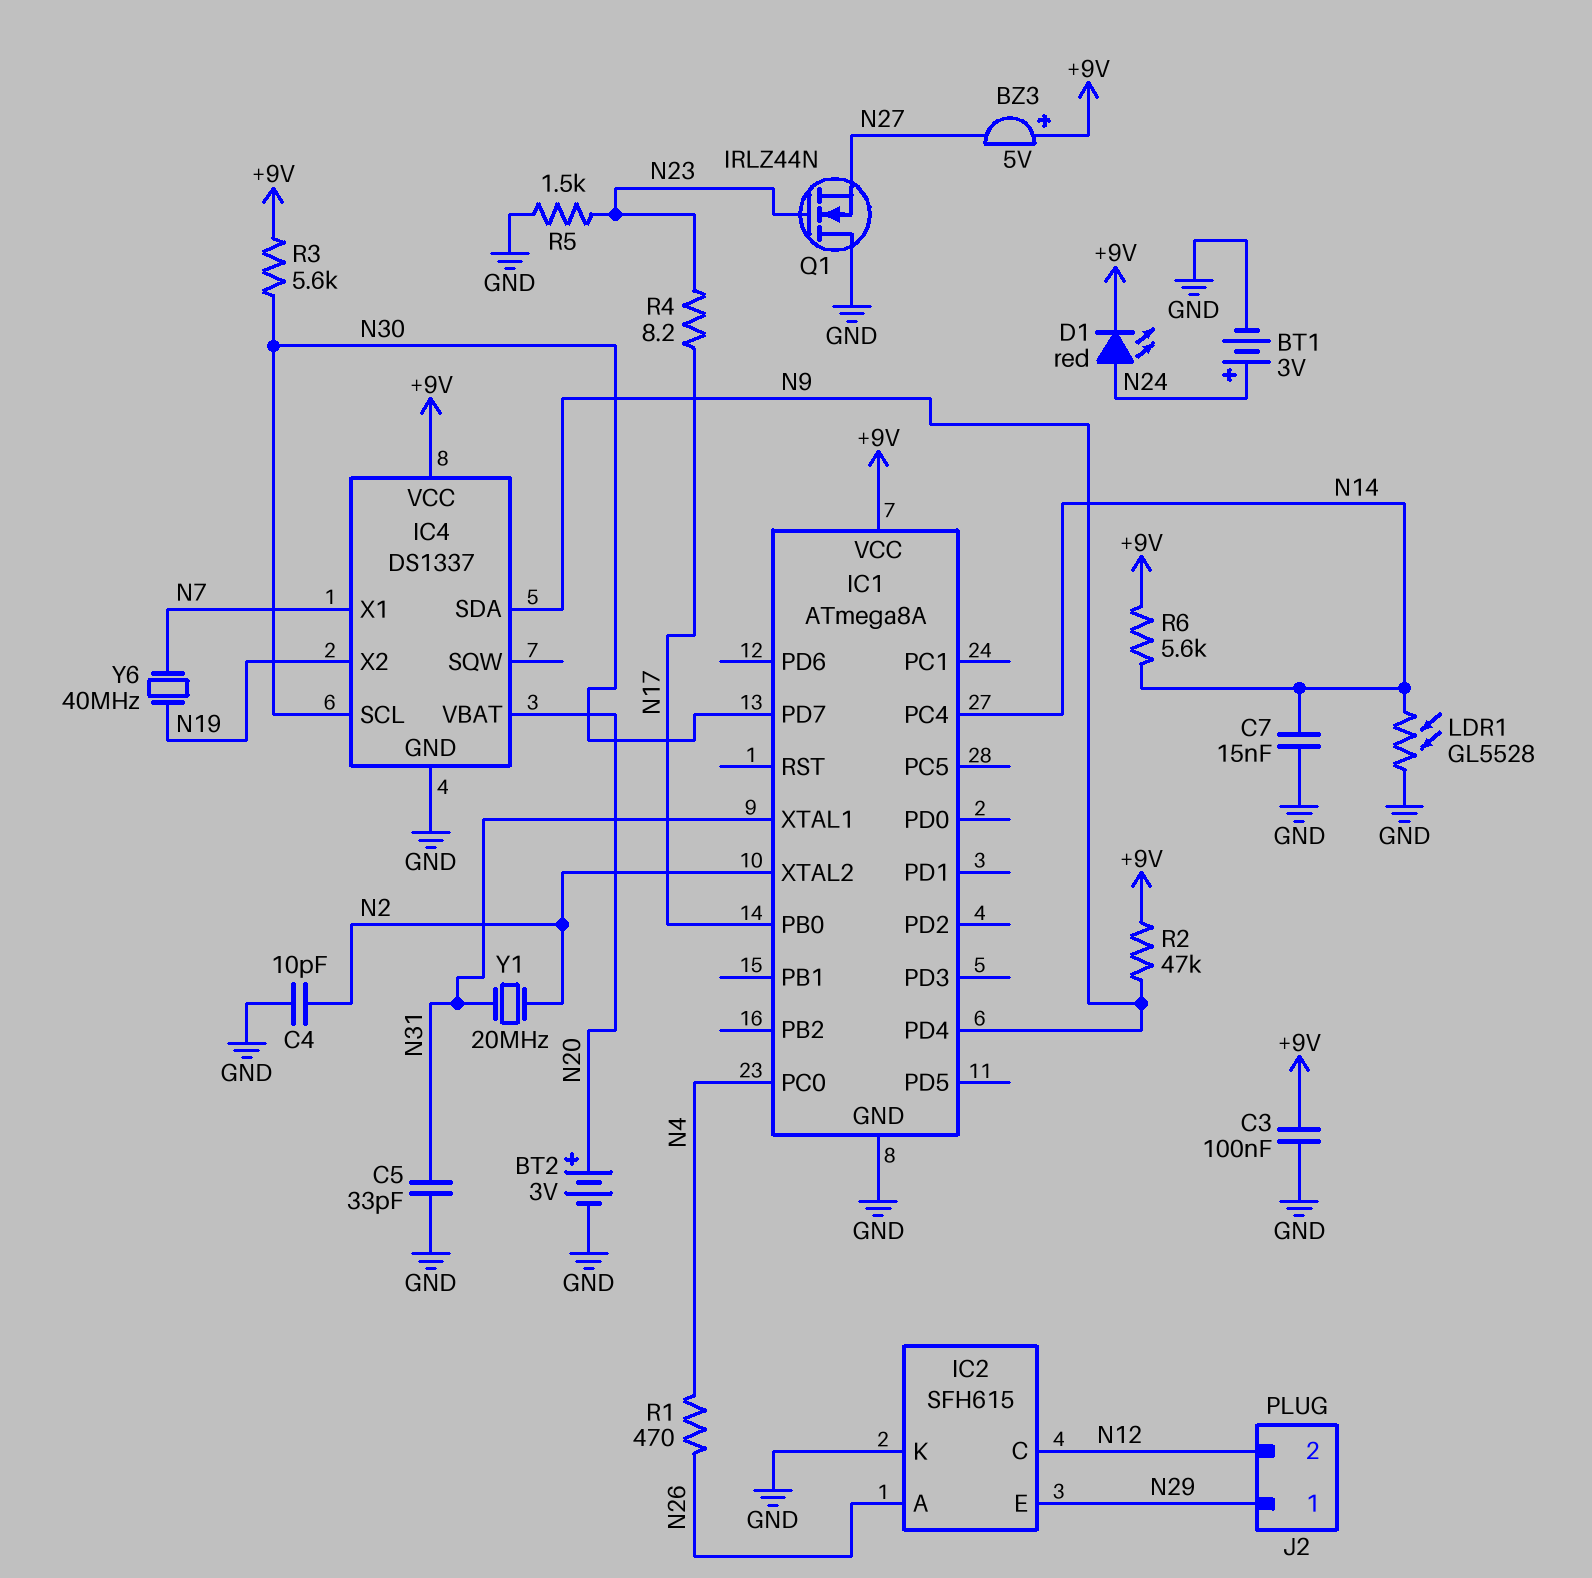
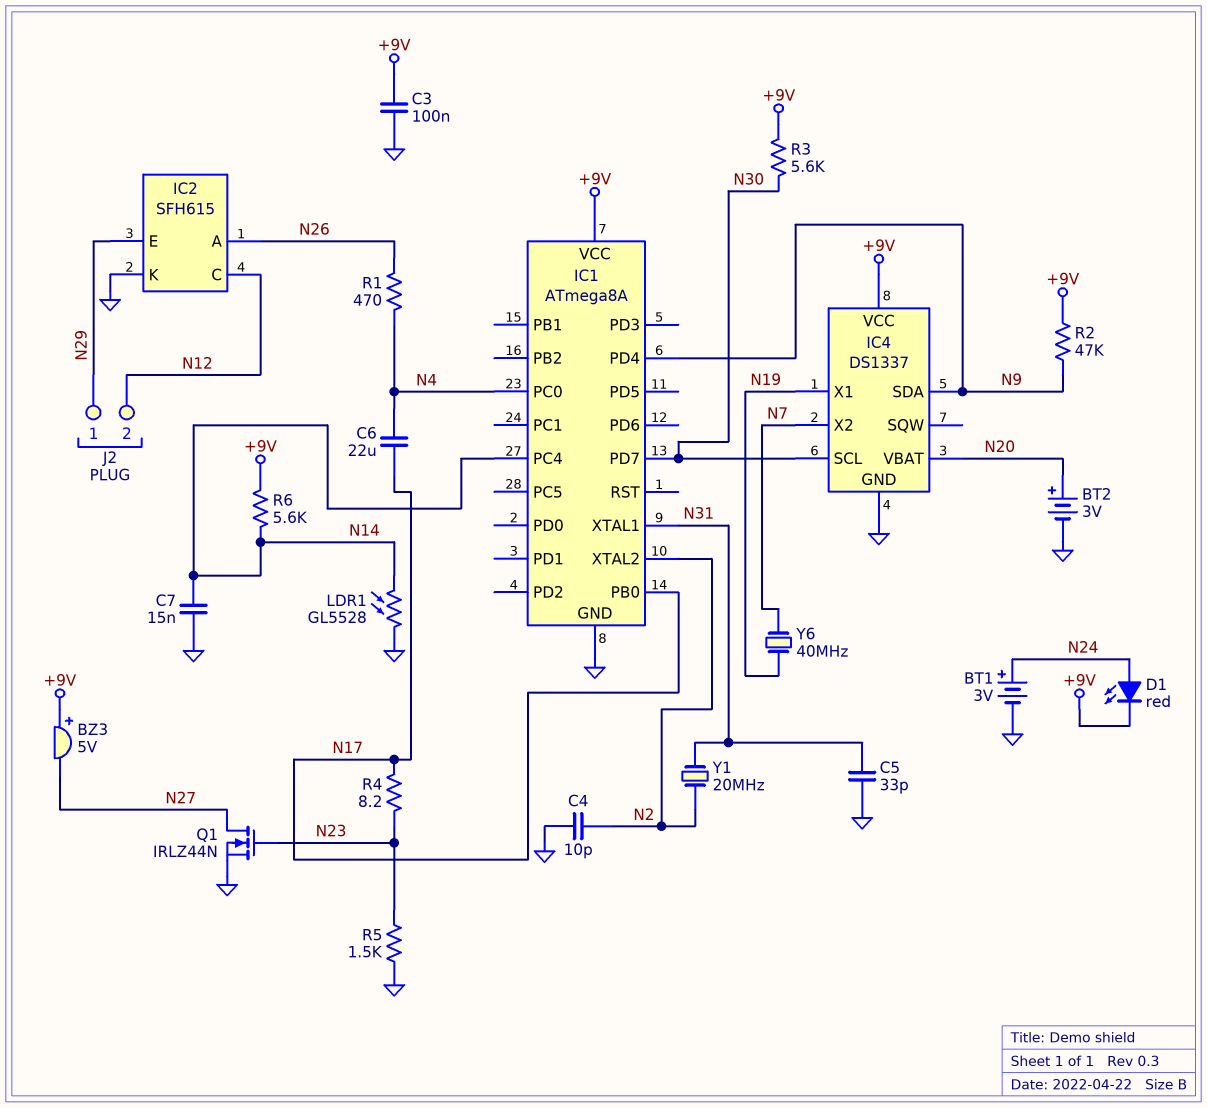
C6: none -> 22uF (N4, N17)
IC4 pin X1: N7 -> N19
IC4 pin X2: N19 -> N7
Q1: NMOS IRLZ44N (G N23, D GND, S N27) -> NMOS IRLZ44N (G N23, D N27, S GND)

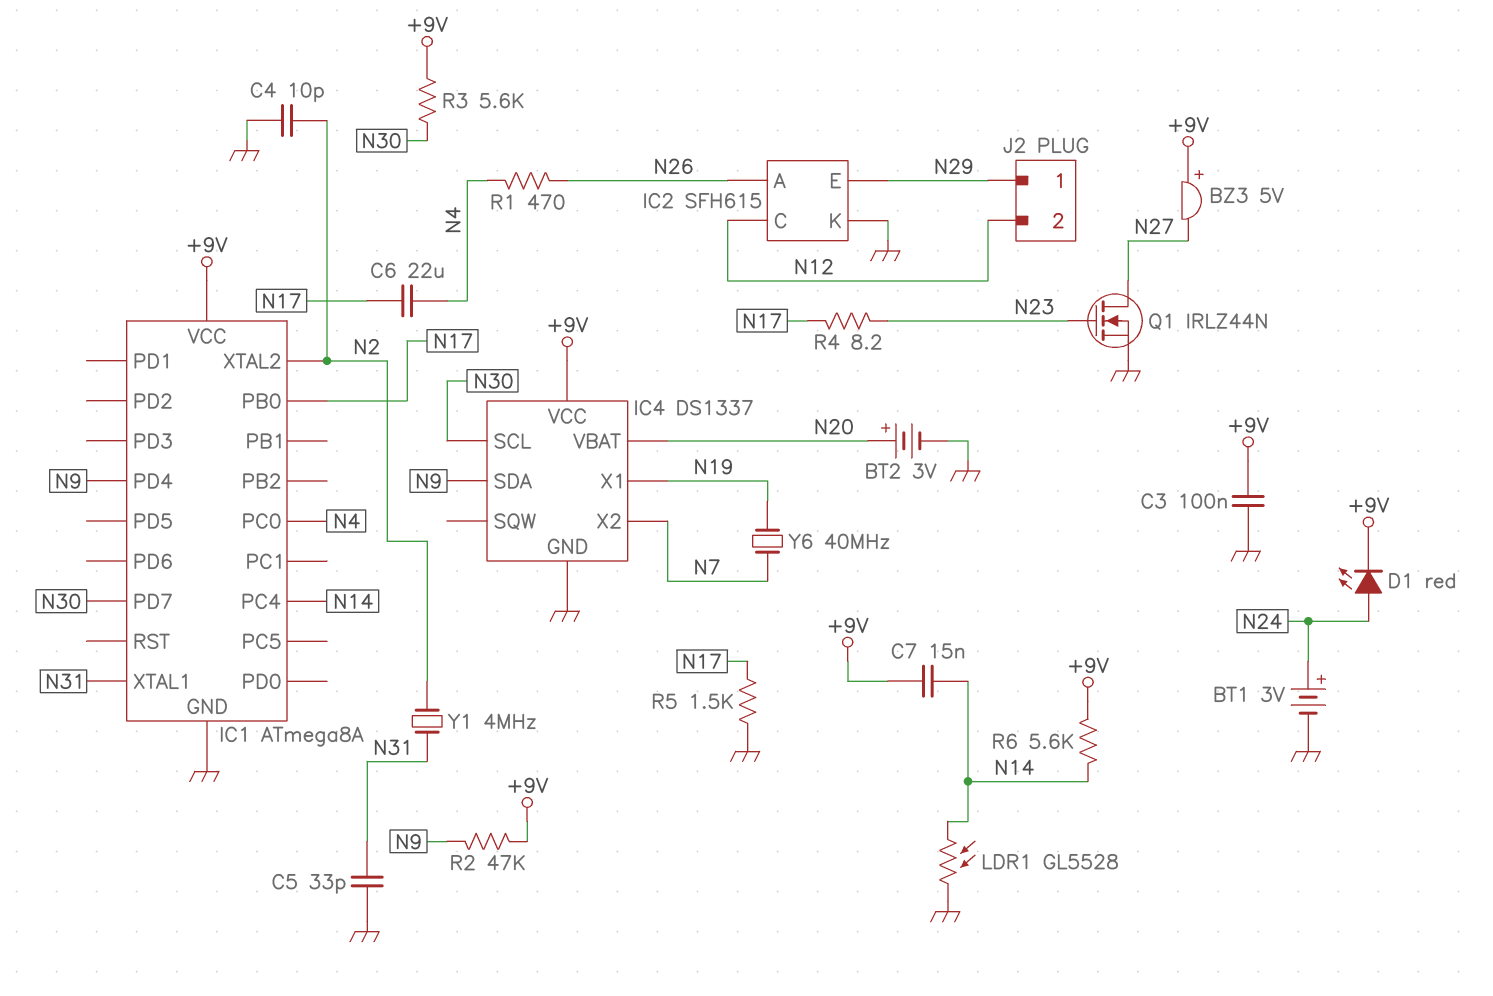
C7: 15nF (GND, N14) -> 15nF (+9V, N14)
R5: 1.5k (GND, N23) -> 1.5k (GND, N17)
Y1: 20MHz (N2, N31) -> 4MHz (N2, N31)

